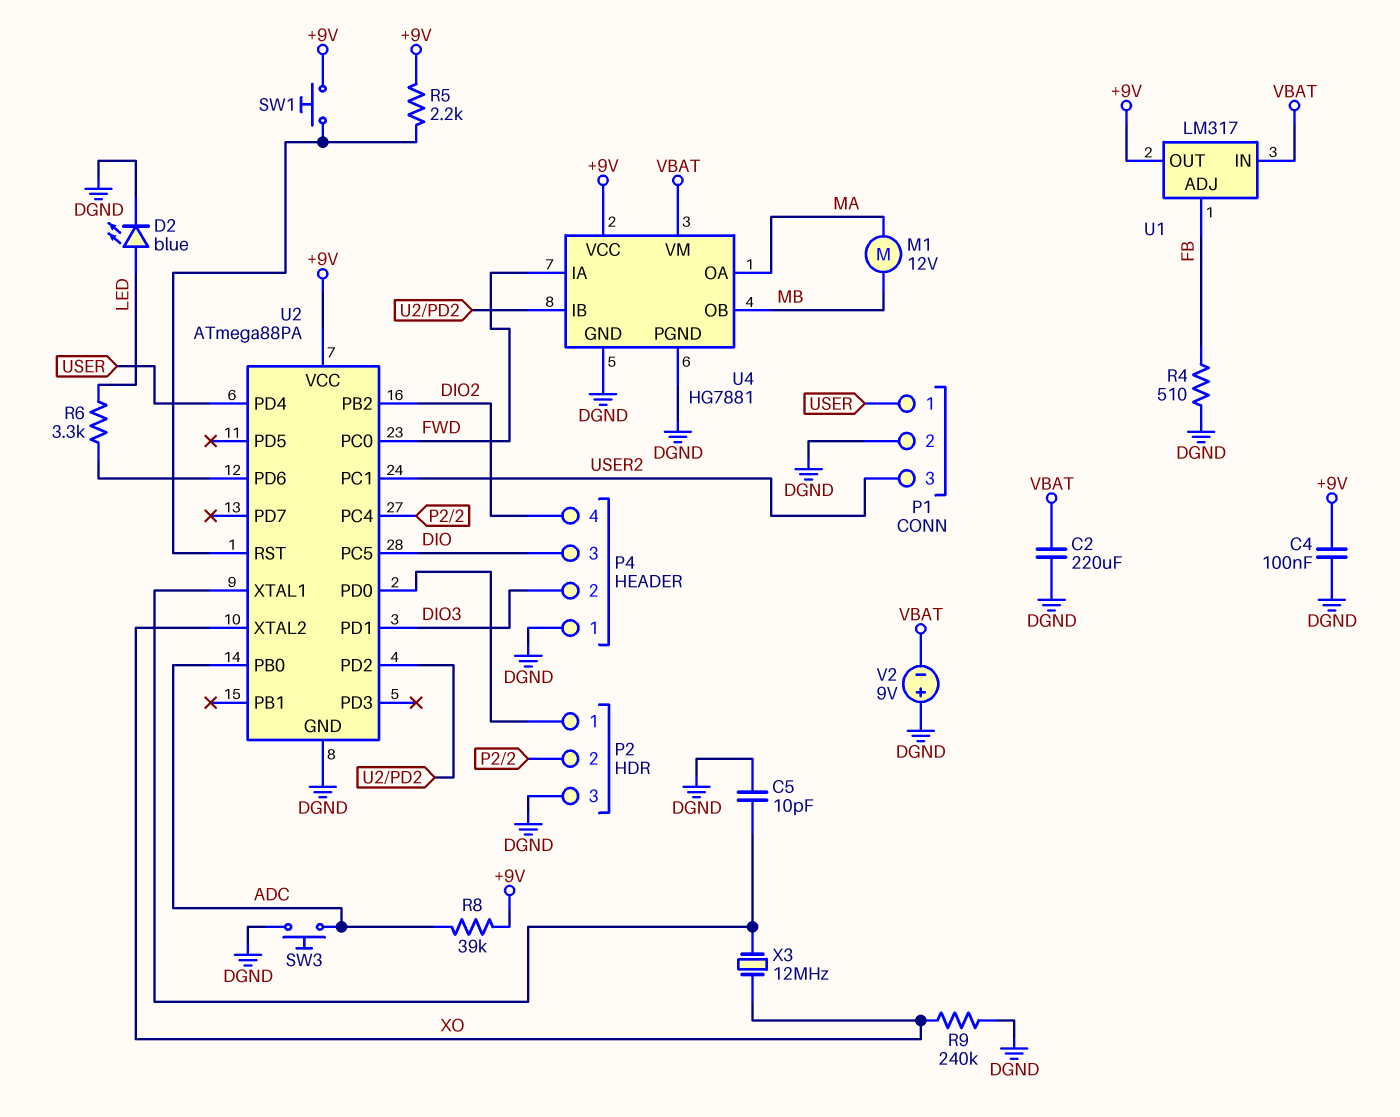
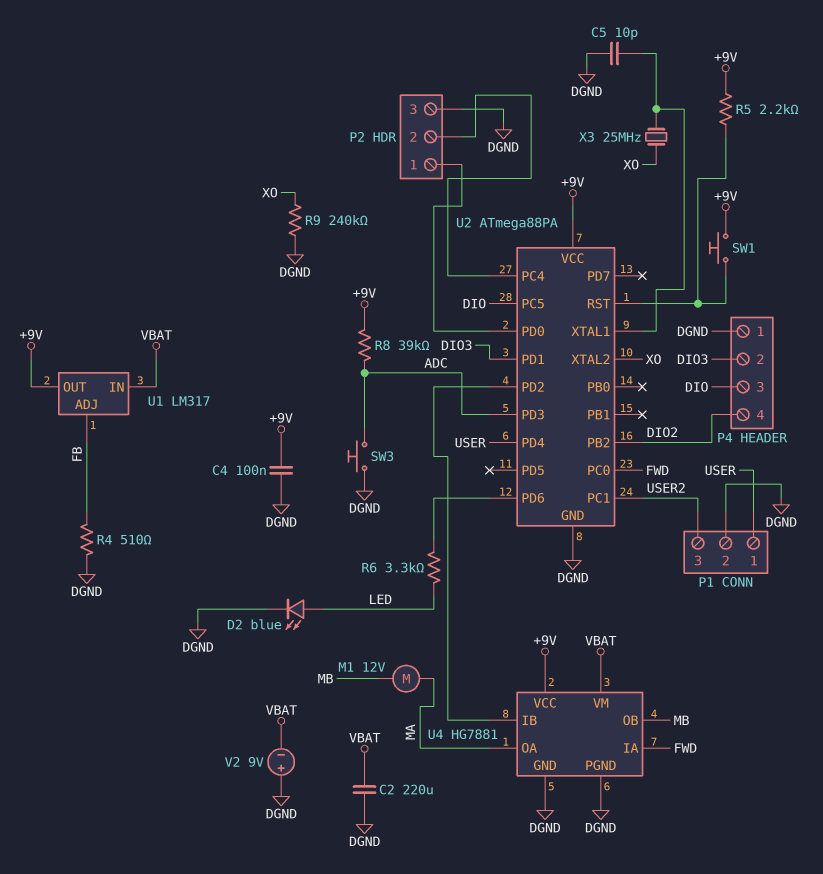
U2 pin PB0: ADC -> none
U2 pin PD3: none -> ADC
X3: 12MHz (U2/XTAL1, XO) -> 25MHz (U2/XTAL1, XO)

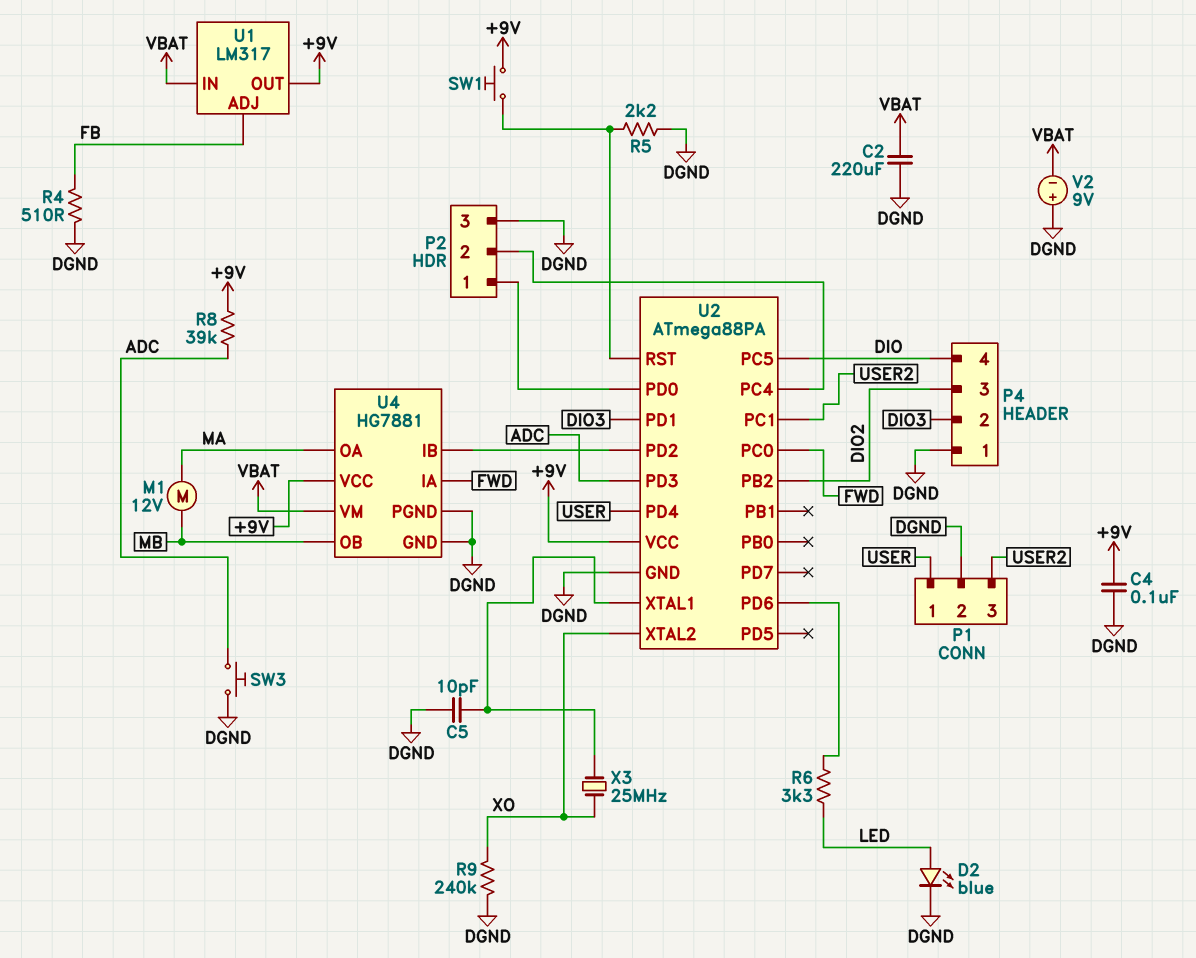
P4 pin 3: DIO -> DIO2
P4 pin 4: DIO2 -> DIO
R5: 2.2k (+9V, U2/RST) -> 2.2k (DGND, U2/RST)

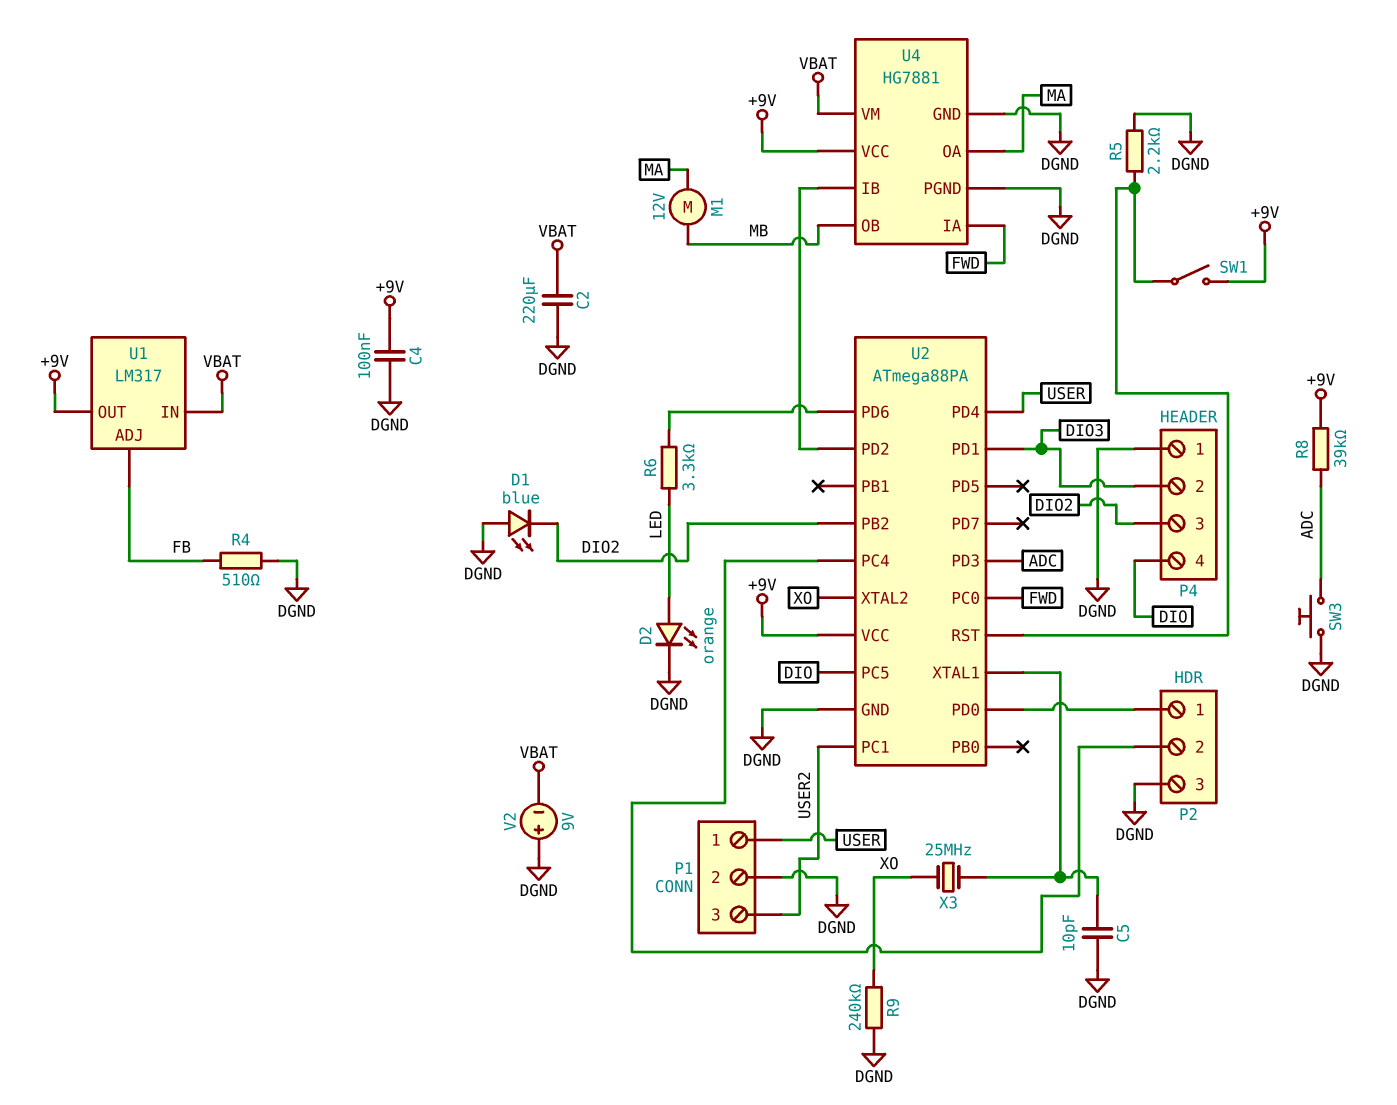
D1: none -> LED blue (A DGND, K DIO2)
D2: LED blue (A LED, K DGND) -> LED orange (A LED, K DGND)
SW1: button (+9V, U2/RST) -> switch (+9V, U2/RST)

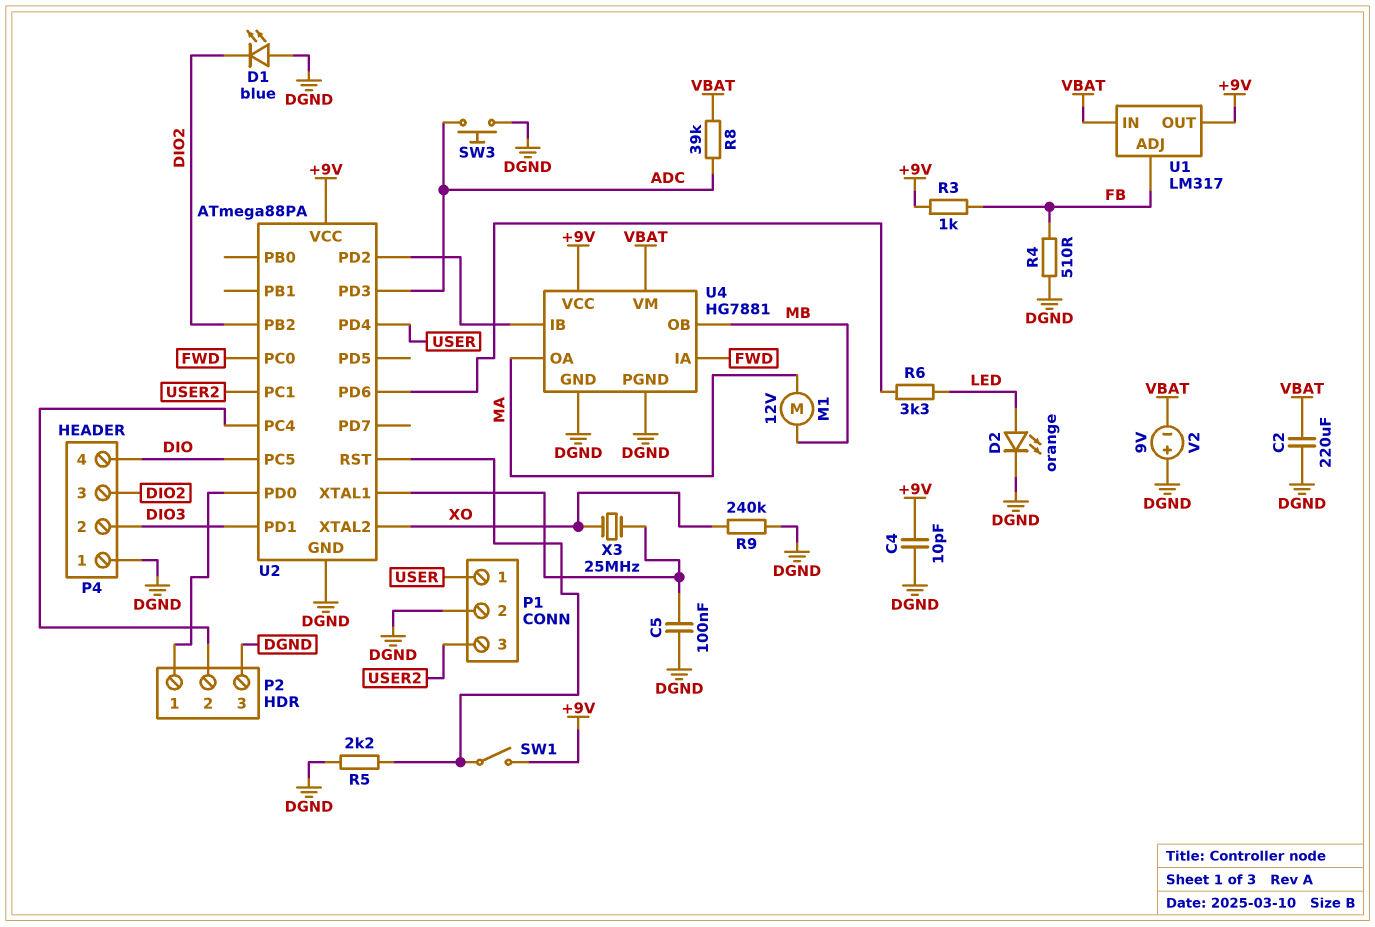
C4: 100nF (+9V, DGND) -> 10pF (+9V, DGND)
C5: 10pF (DGND, U2/XTAL1) -> 100nF (DGND, U2/XTAL1)
R3: none -> 1k (+9V, FB)
R8: 39k (+9V, ADC) -> 39k (ADC, VBAT)

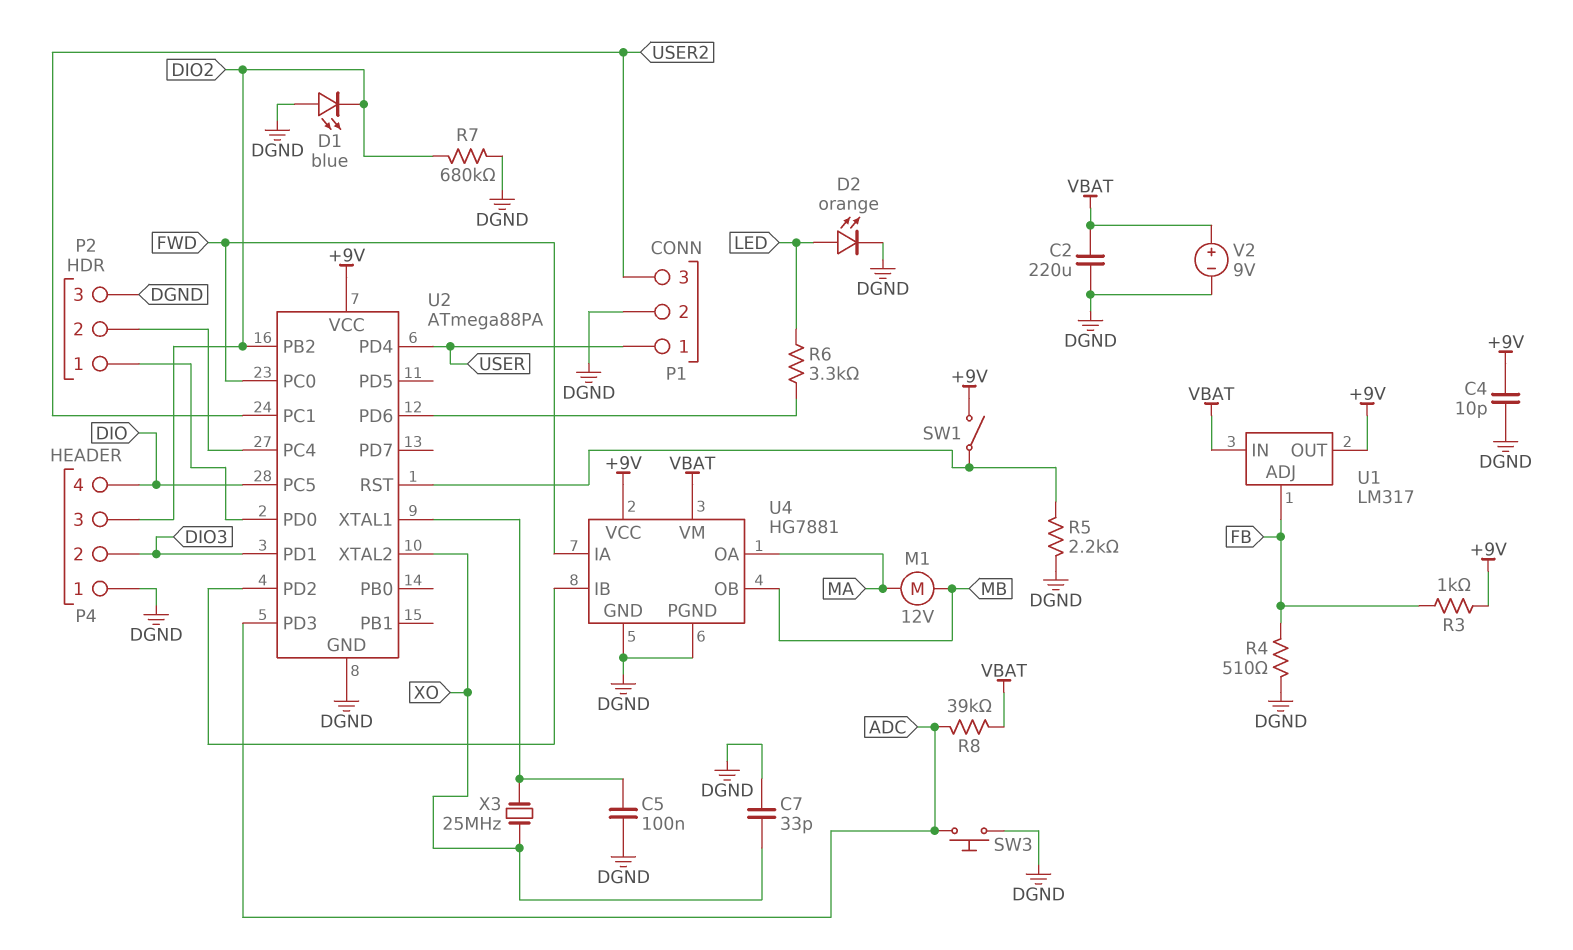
C7: none -> 33pF (DGND, XO)
R7: none -> 680k (DGND, DIO2)
R9: 240k (DGND, XO) -> none
V2: 9V (plus DGND, minus VBAT) -> 9V (plus VBAT, minus DGND)

